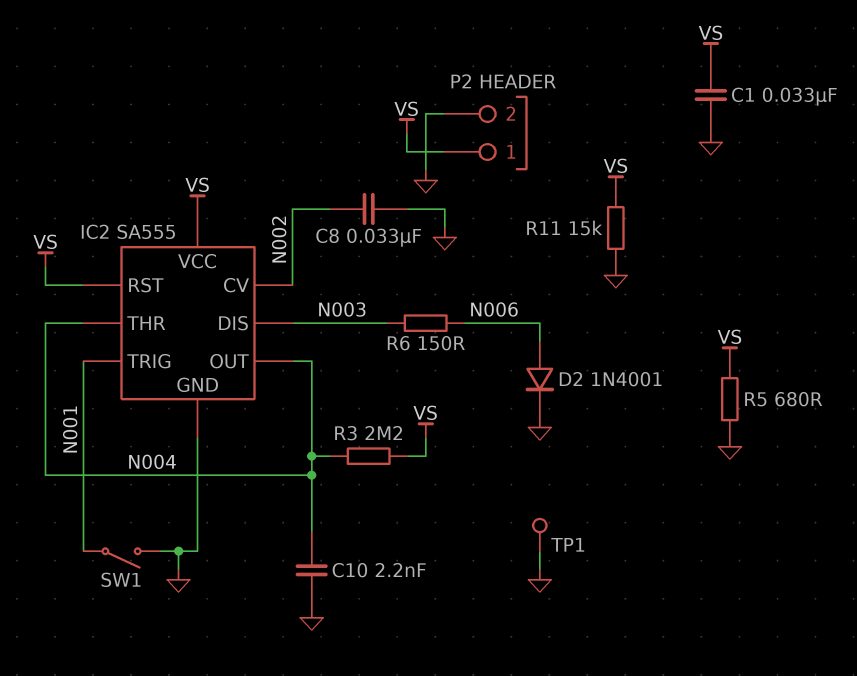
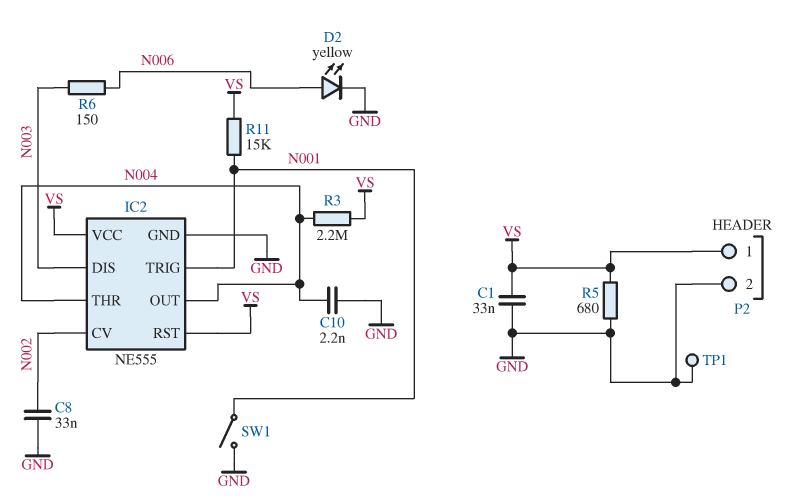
D2: diode 1N4001 (A N006, K GND) -> LED yellow (A N006, K GND)
IC2: SA555 -> NE555
R11: 15k (GND, VS) -> 15k (N001, VS)

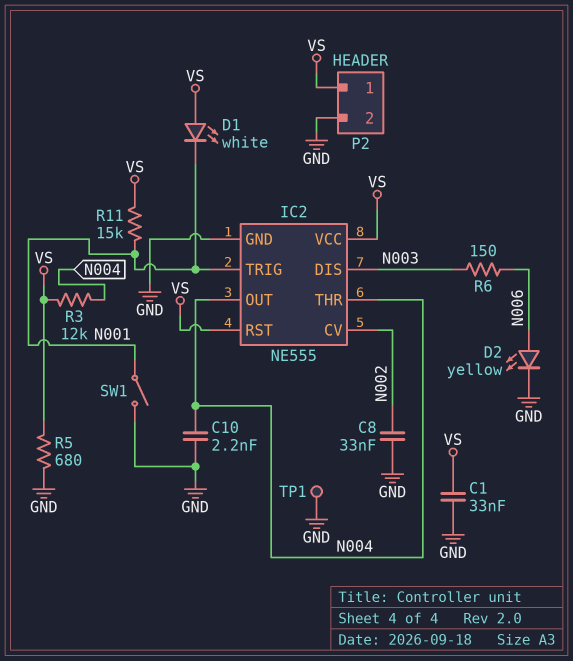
D1: none -> LED white (A VS, K N001)
R3: 2.2M (N004, VS) -> 12k (N004, VS)

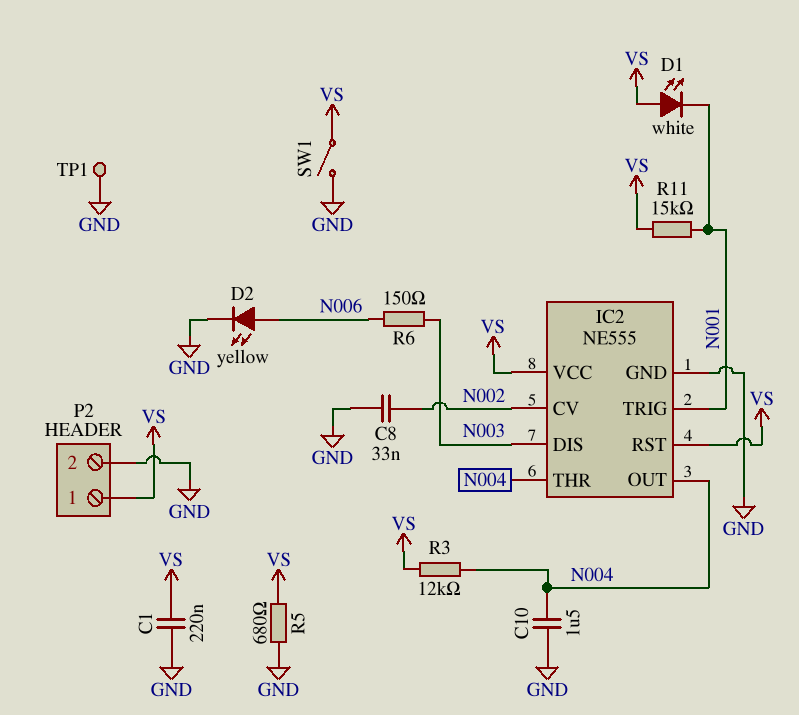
C1: 33nF (GND, VS) -> 220nF (GND, VS)
C10: 2.2nF (GND, N004) -> 1.5uF (GND, N004)
SW1: switch (GND, N001) -> switch (GND, VS)

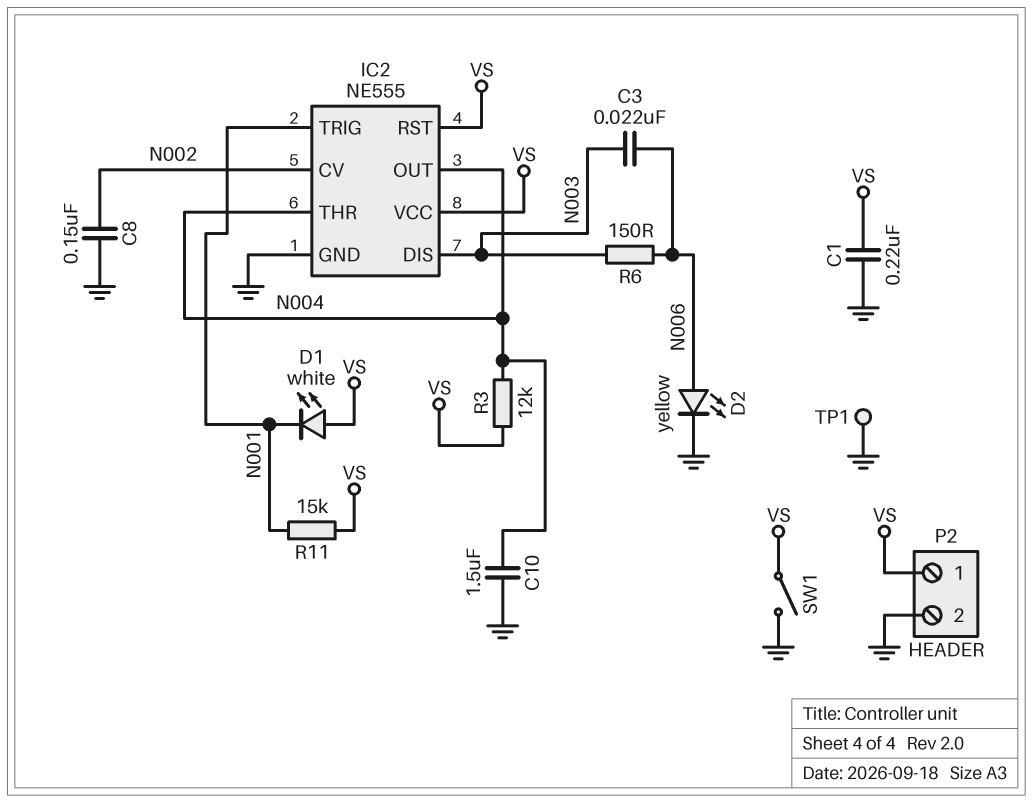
C3: none -> 22nF (N003, N006)
C8: 33nF (GND, N002) -> 150nF (GND, N002)
R5: 680 (GND, VS) -> none

